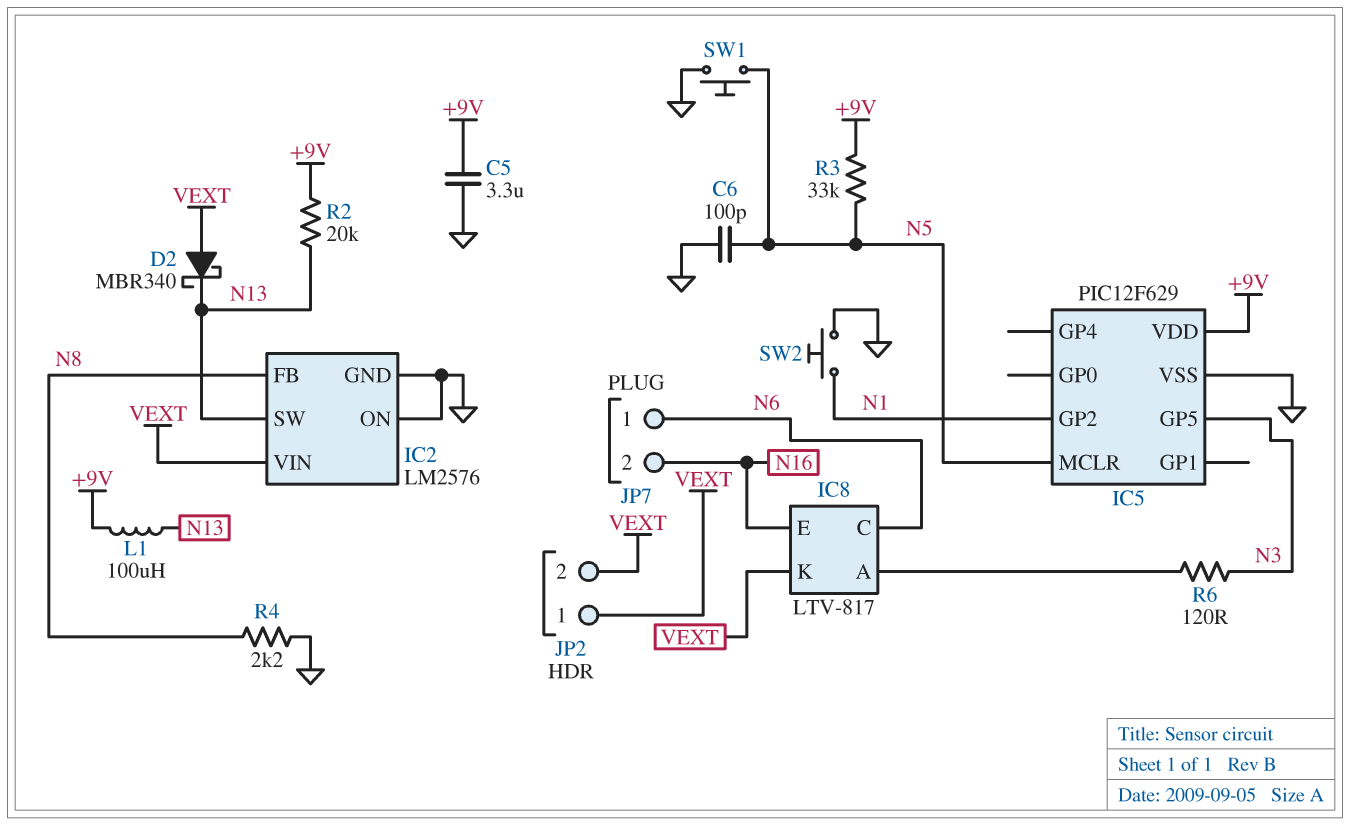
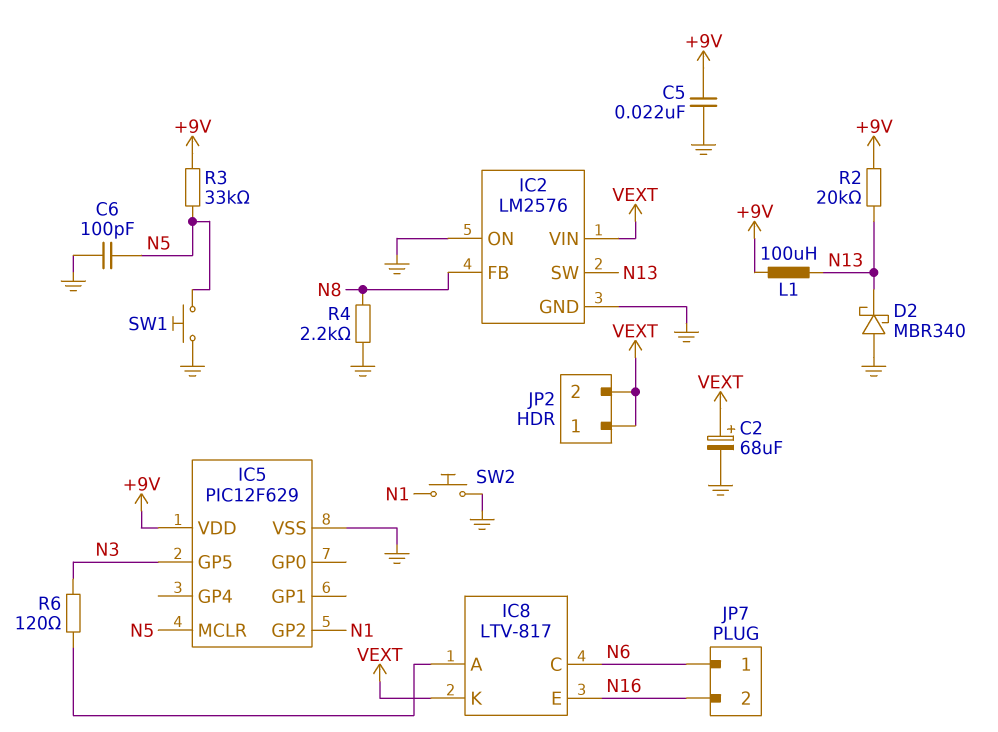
C2: none -> 68uF (plus VEXT, minus GND)
C5: 3.3uF (+9V, GND) -> 22nF (+9V, GND)
D2: schottky MBR340 (A VEXT, K N13) -> schottky MBR340 (A GND, K N13)

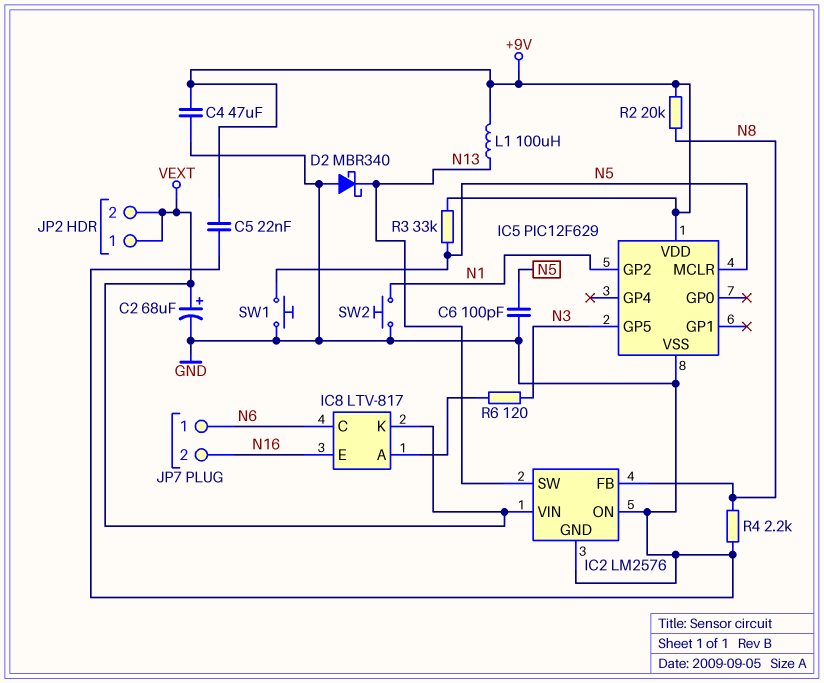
C4: none -> 47uF (+9V, GND)
R2: 20k (+9V, N13) -> 20k (+9V, N8)

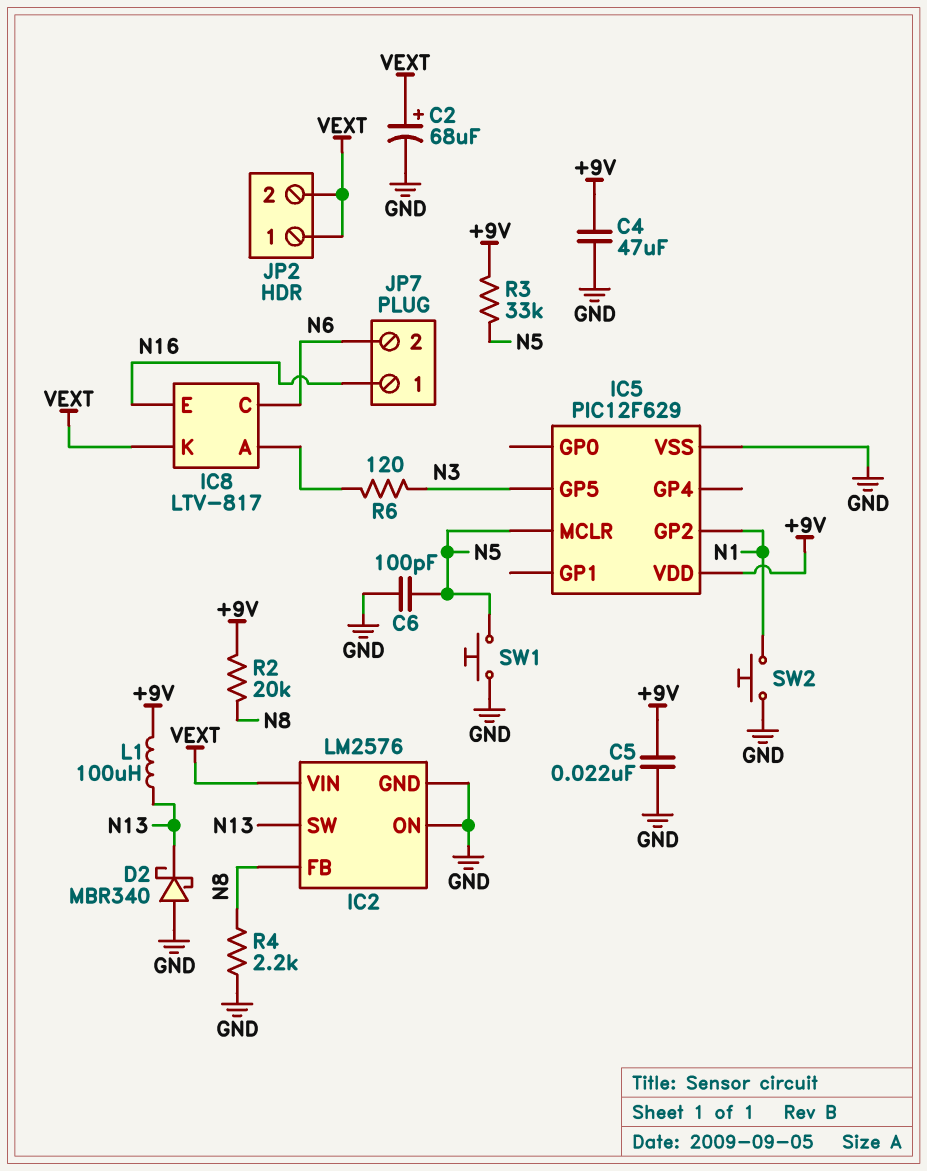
JP7 pin 1: N6 -> N16
JP7 pin 2: N16 -> N6

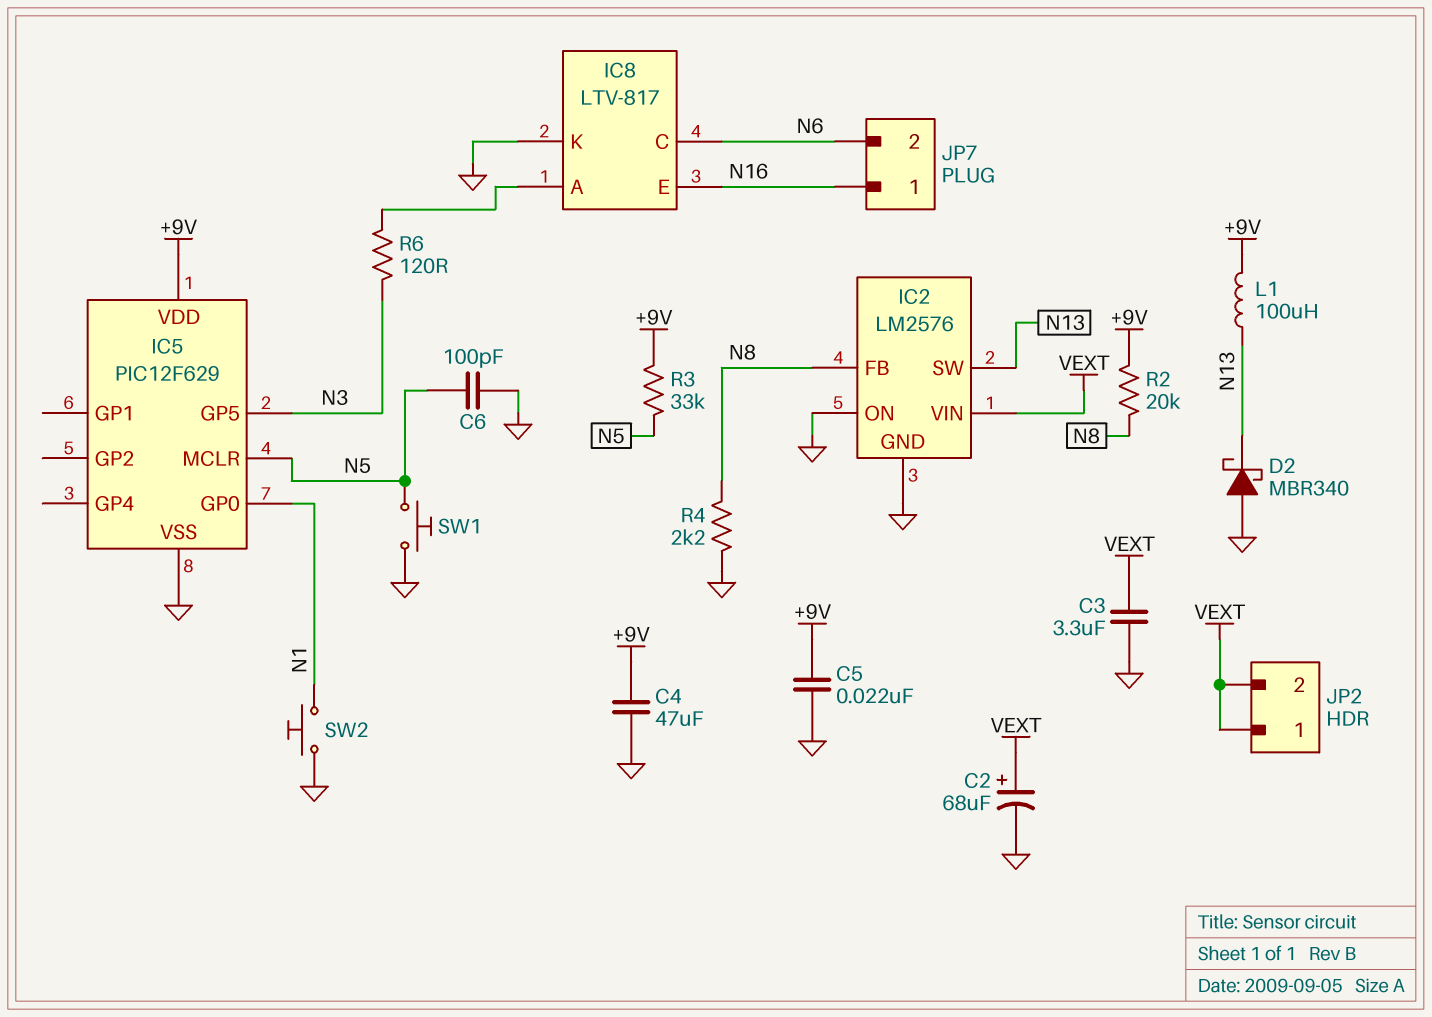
C3: none -> 3.3uF (GND, VEXT)
IC5 pin GP0: none -> N1
IC5 pin GP2: N1 -> none
IC8 pin K: VEXT -> GND

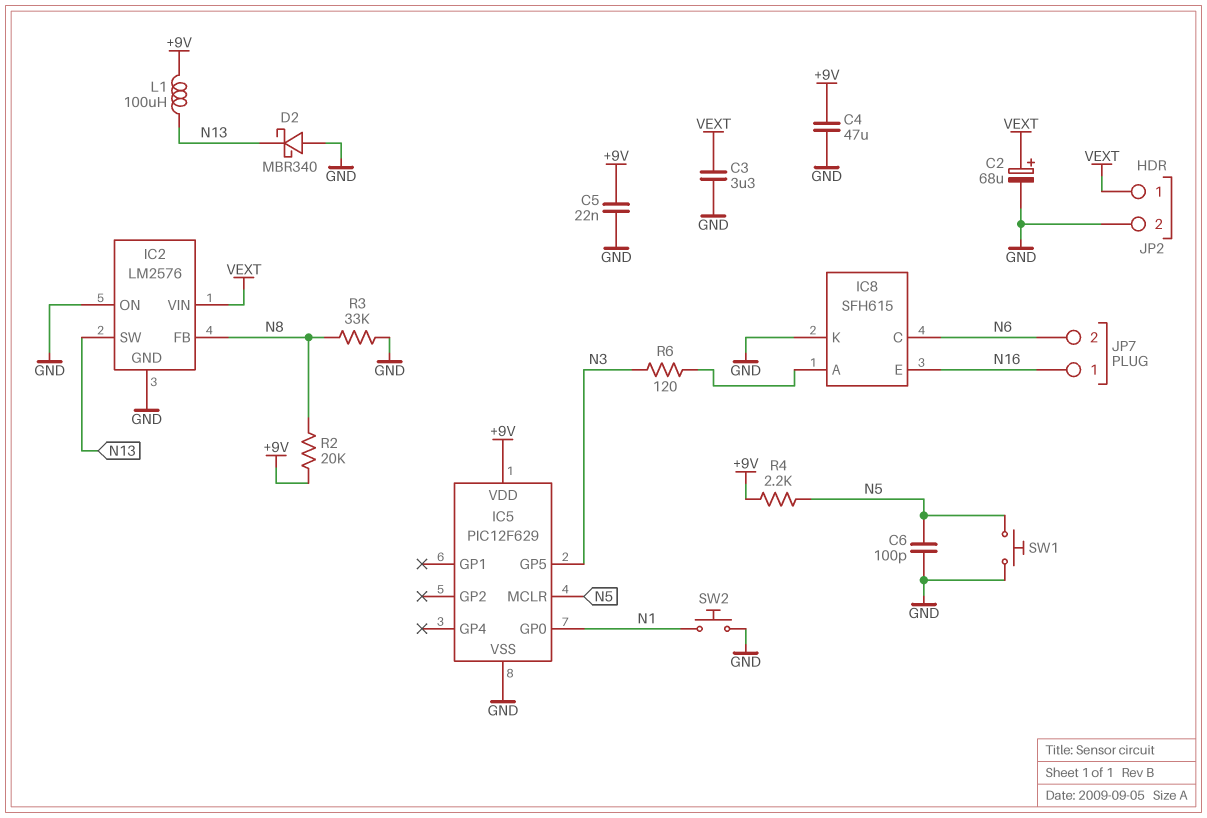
IC8: LTV-817 -> SFH615
JP2 pin 2: VEXT -> GND
R3: 33k (+9V, N5) -> 33k (GND, N8)
R4: 2.2k (GND, N8) -> 2.2k (+9V, N5)

